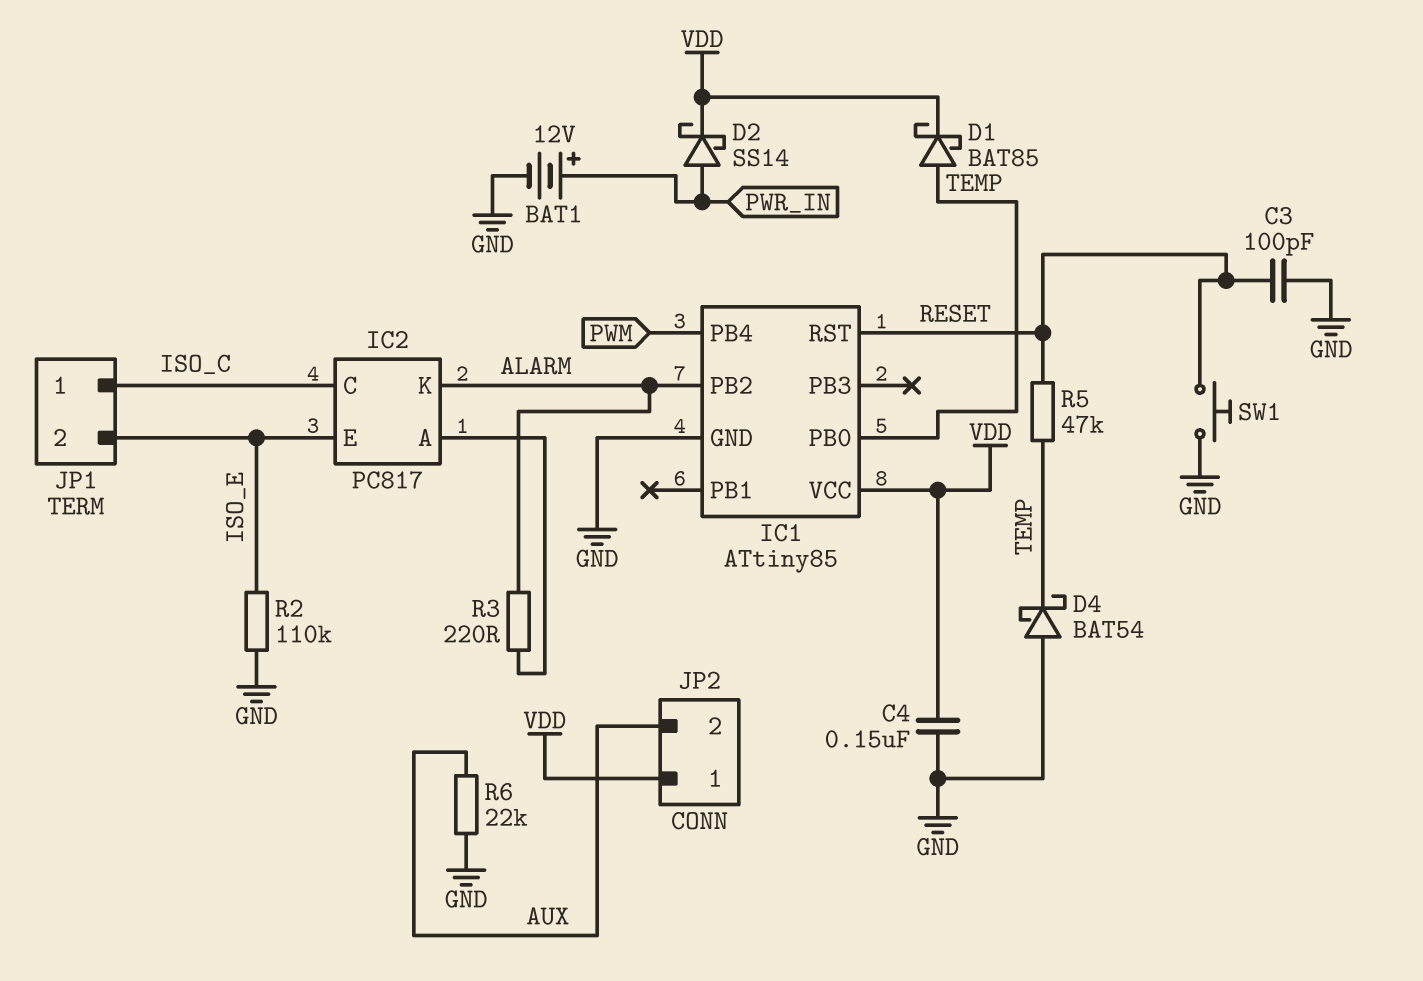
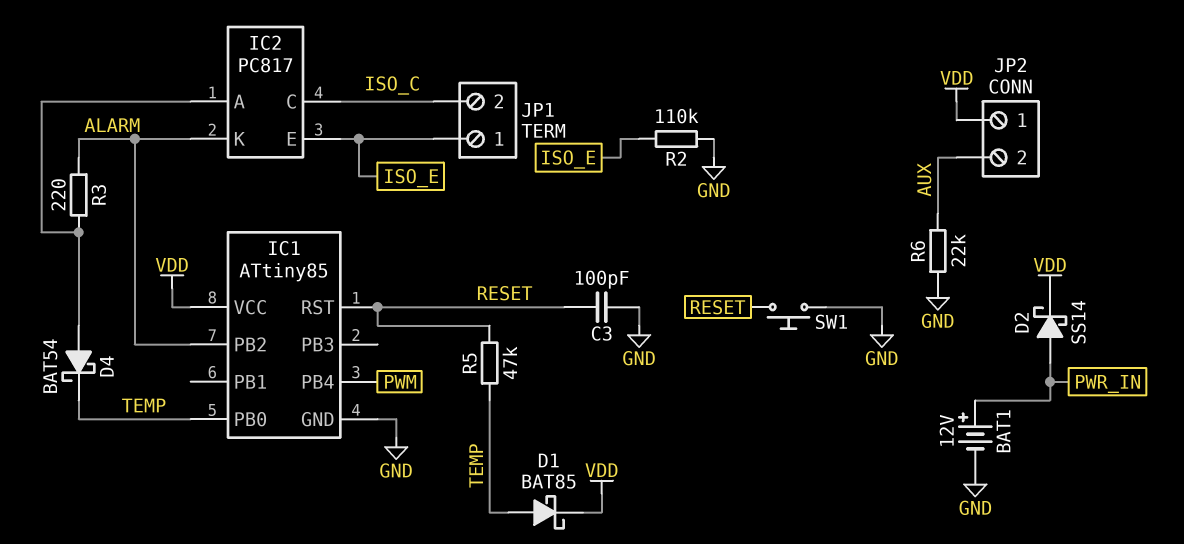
C4: 150nF (GND, VDD) -> none
D4: schottky BAT54 (A GND, K TEMP) -> schottky BAT54 (A IC2/A, K TEMP)
JP1 pin 1: ISO_C -> ISO_E
JP1 pin 2: ISO_E -> ISO_C

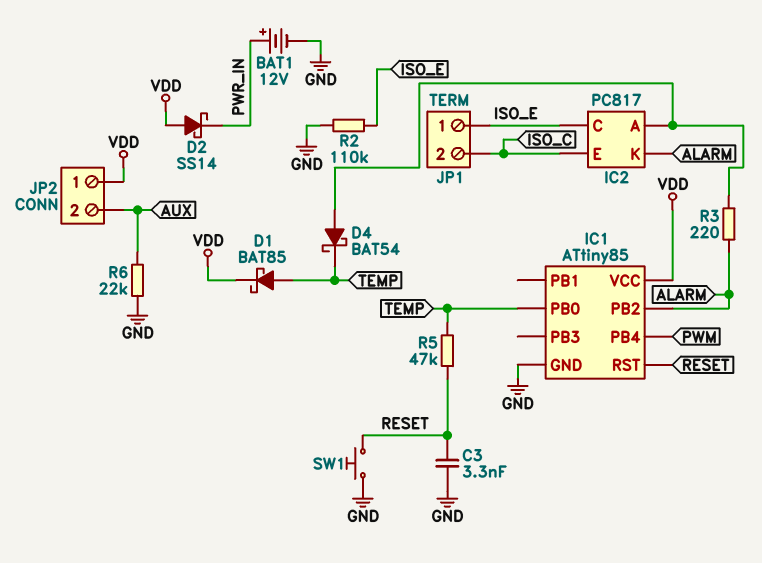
C3: 100pF (GND, RESET) -> 3.3nF (GND, RESET)
D2: schottky SS14 (A PWR_IN, K VDD) -> schottky SS14 (A VDD, K PWR_IN)
IC2 pin C: ISO_C -> ISO_E
IC2 pin E: ISO_E -> ISO_C

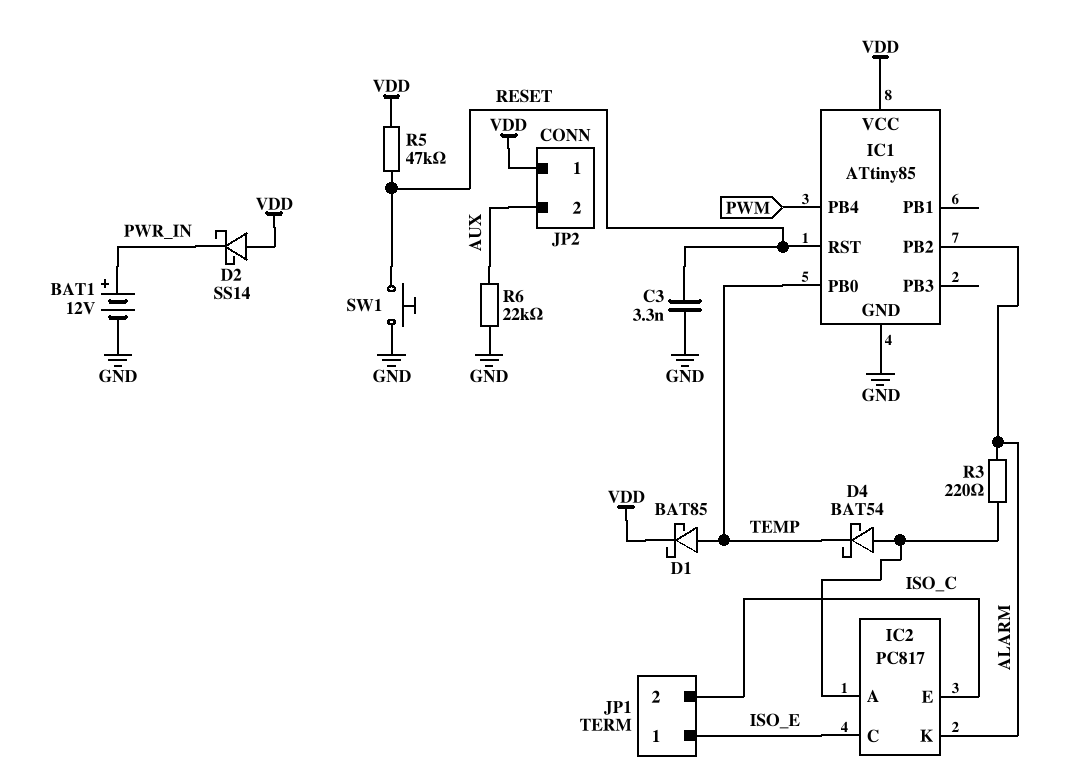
R2: 110k (GND, ISO_E) -> none
R5: 47k (RESET, TEMP) -> 47k (RESET, VDD)

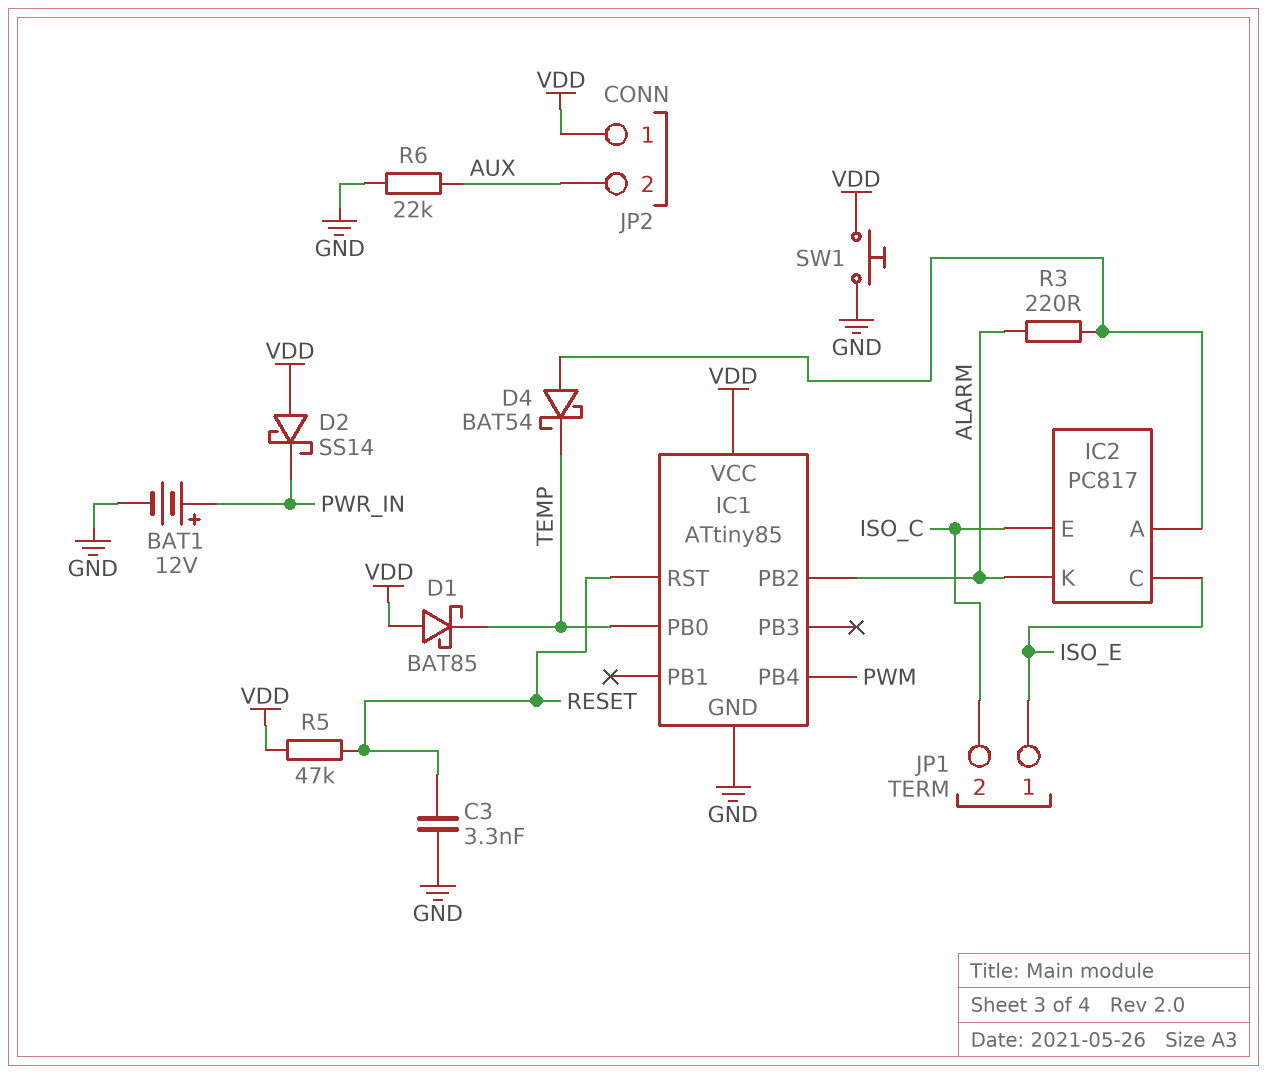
D1: schottky BAT85 (A TEMP, K VDD) -> schottky BAT85 (A VDD, K TEMP)
SW1: button (GND, RESET) -> button (GND, VDD)

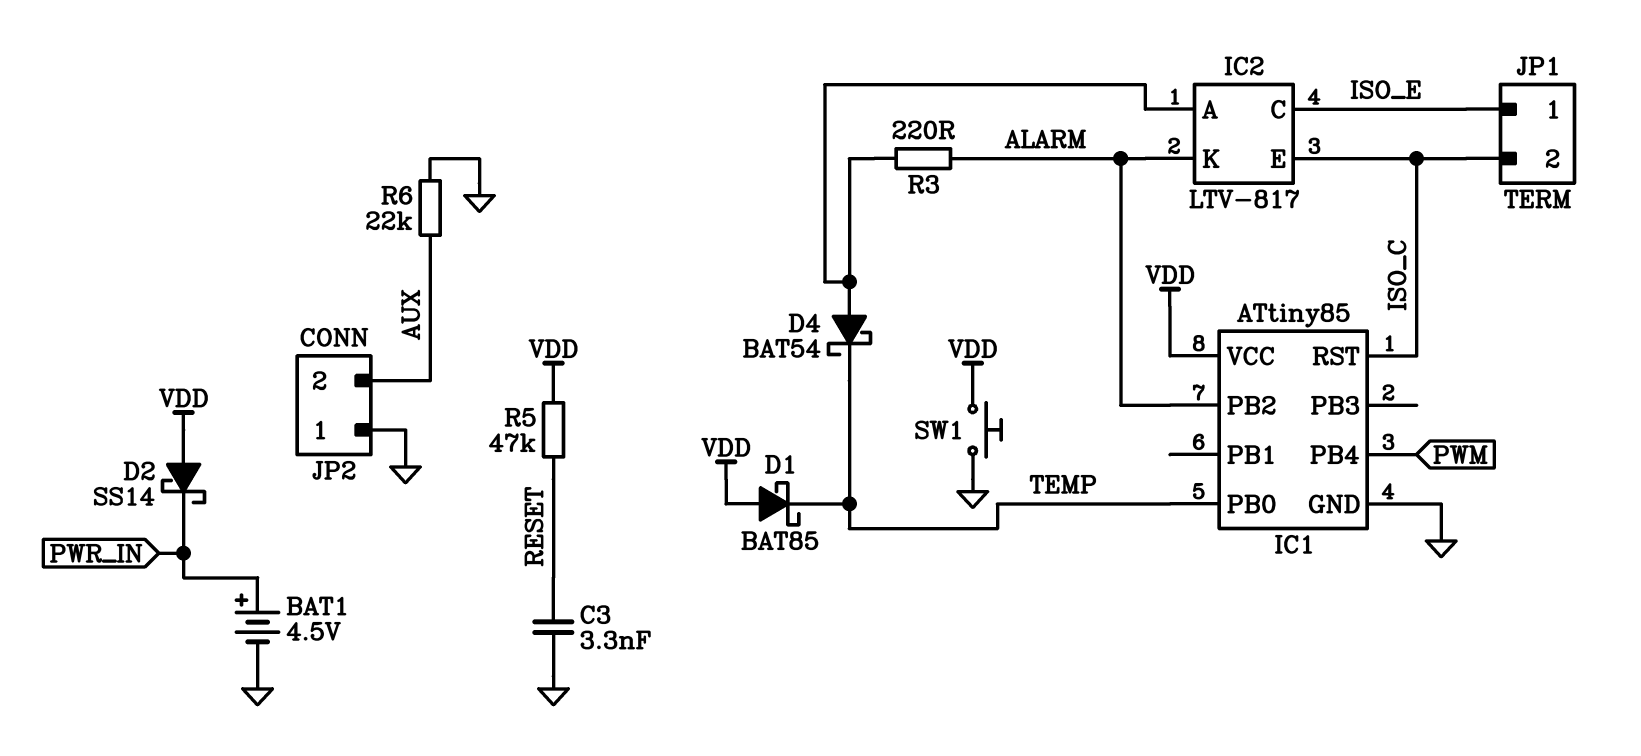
BAT1: 12V (plus PWR_IN, minus GND) -> 4.5V (plus PWR_IN, minus GND)
IC1 pin RST: RESET -> ISO_C
IC2: PC817 -> LTV-817
JP2 pin 1: VDD -> GND

